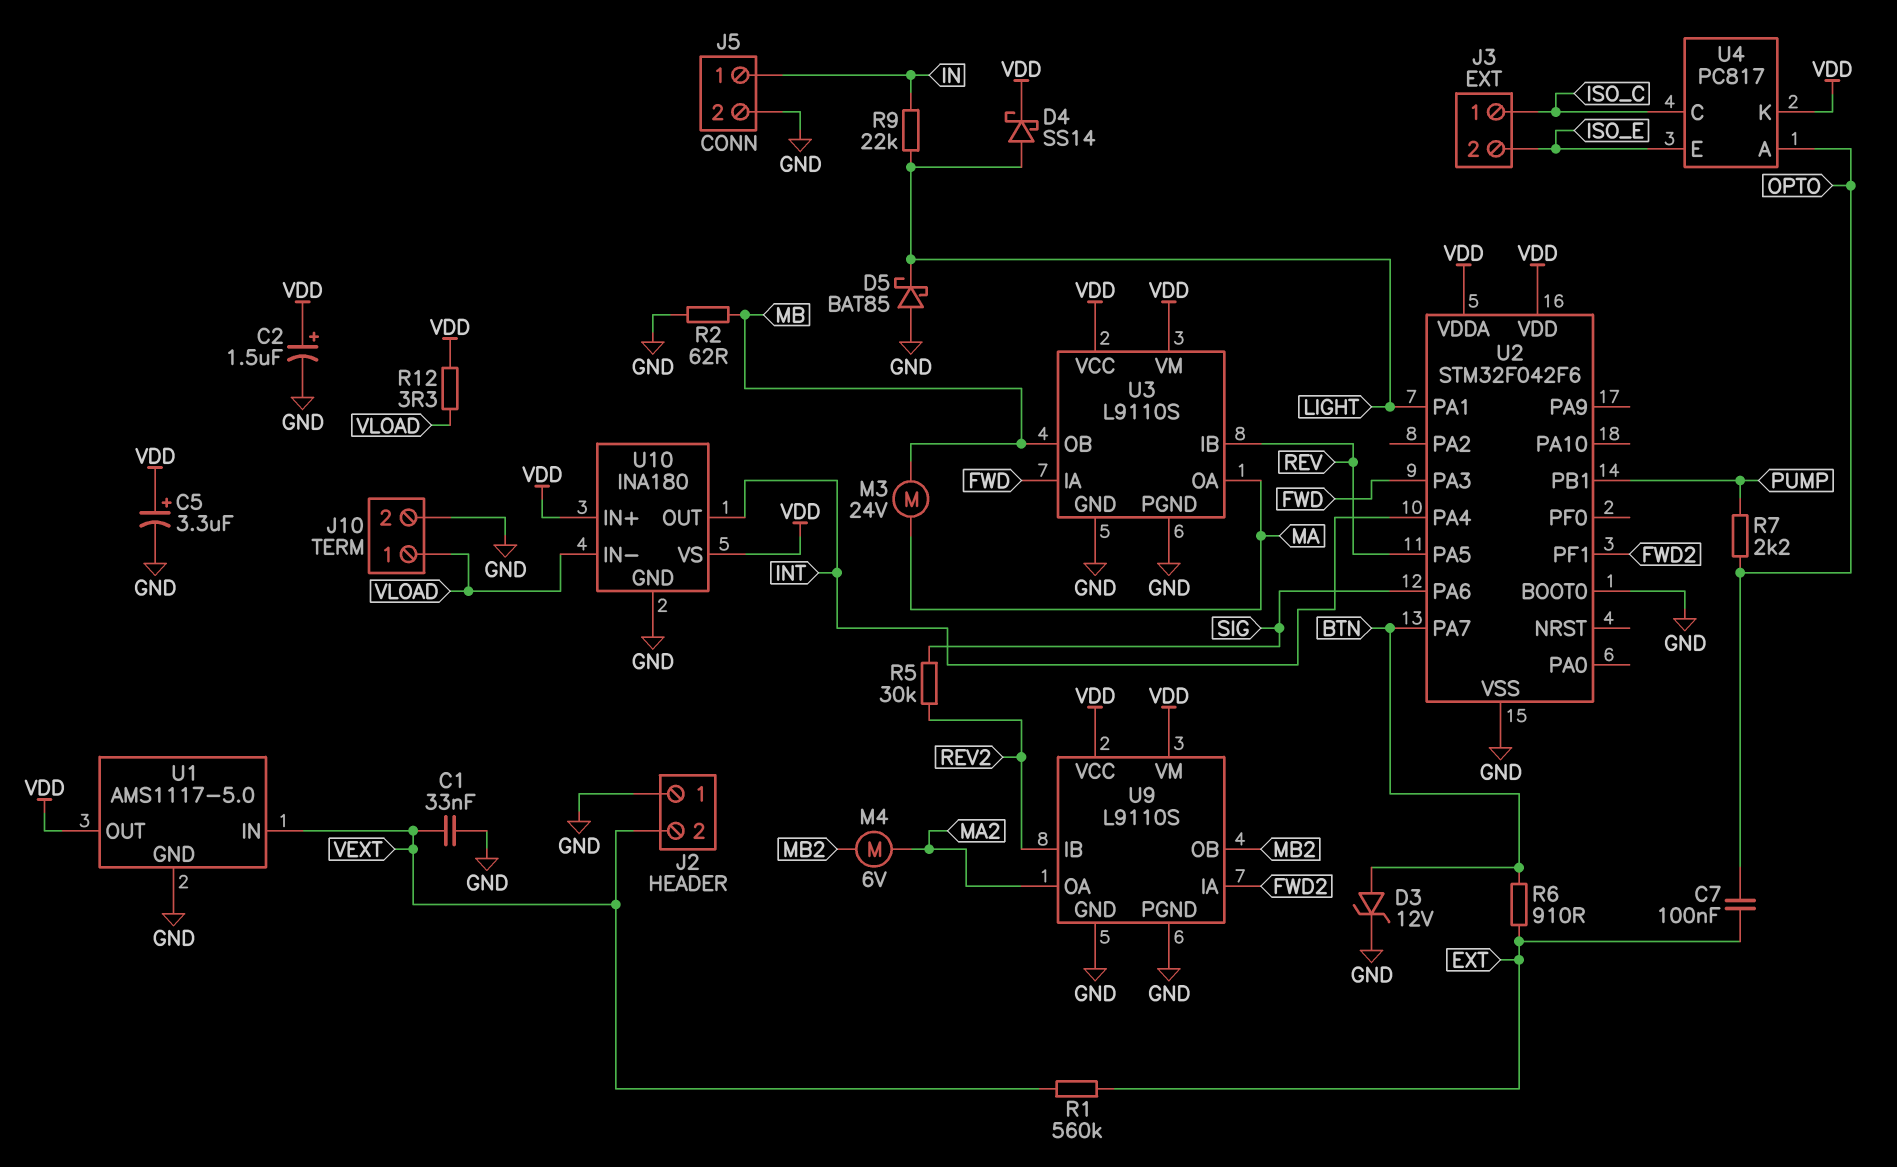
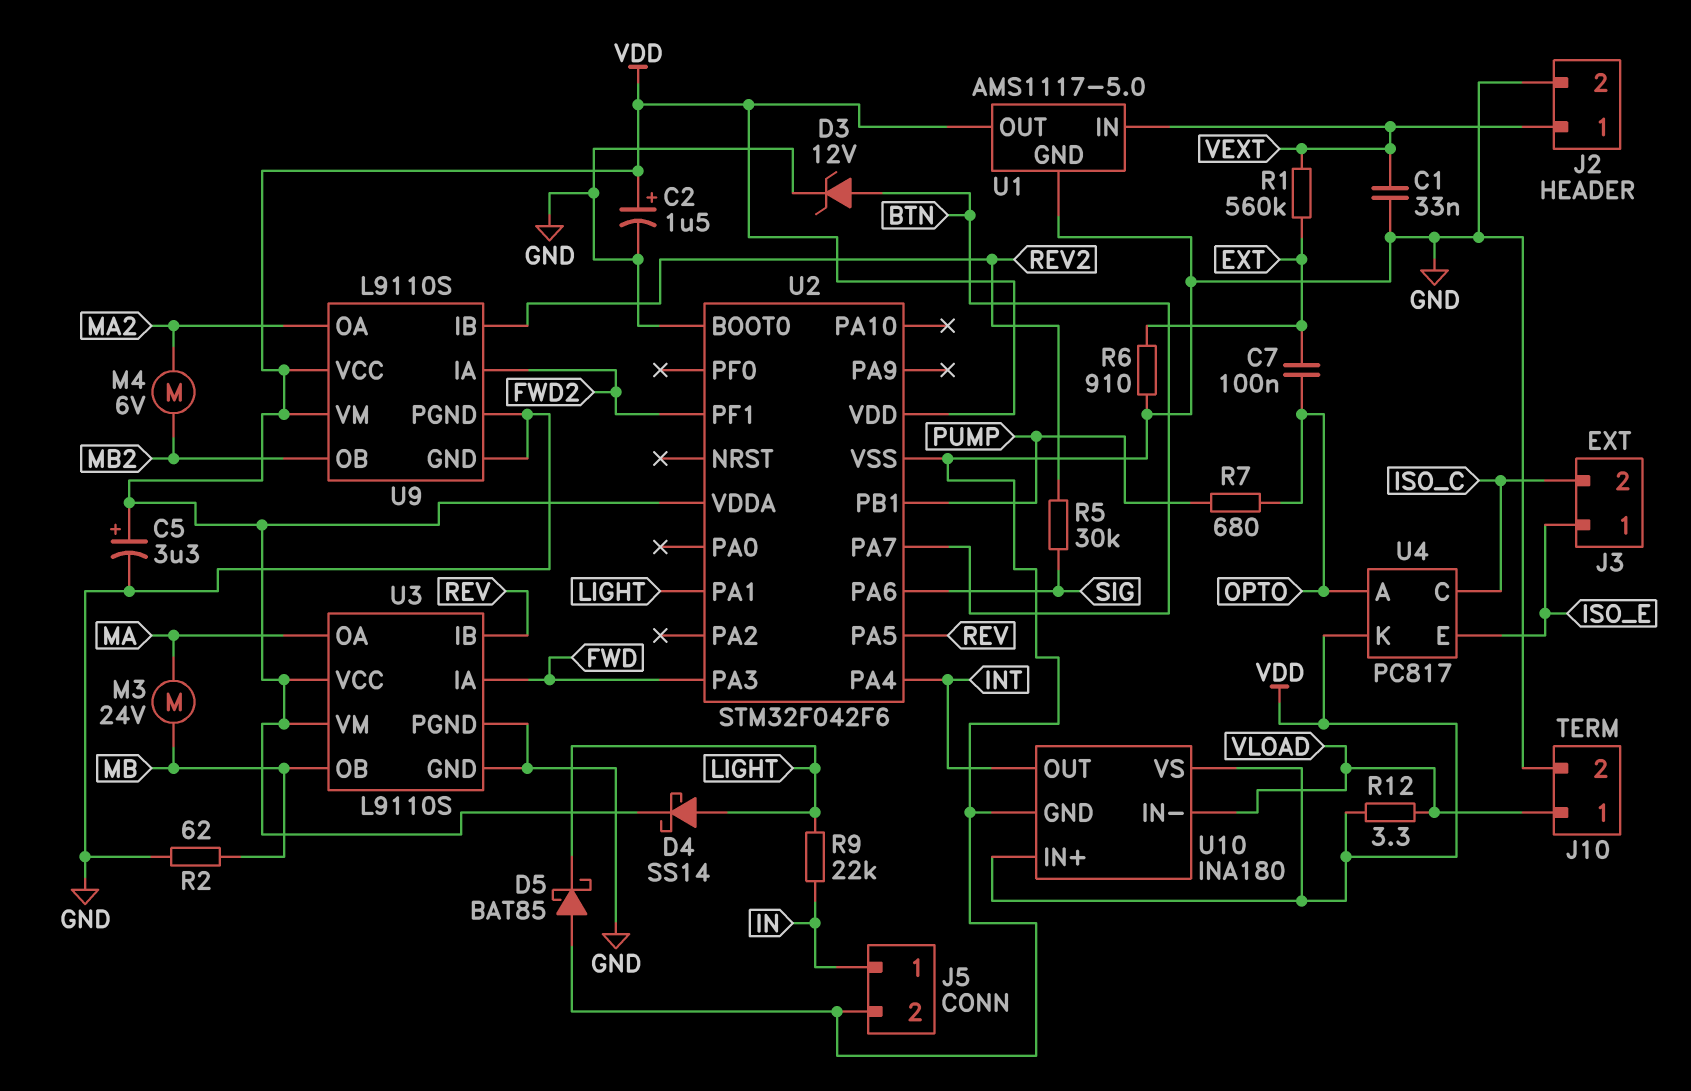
J2 pin 1: GND -> VEXT
J2 pin 2: VEXT -> GND
J3 pin 1: ISO_C -> ISO_E
J3 pin 2: ISO_E -> ISO_C
R6: 910 (BTN, EXT) -> 910 (EXT, GND)
R7: 2.2k (OPTO, PUMP) -> 680 (OPTO, PUMP)

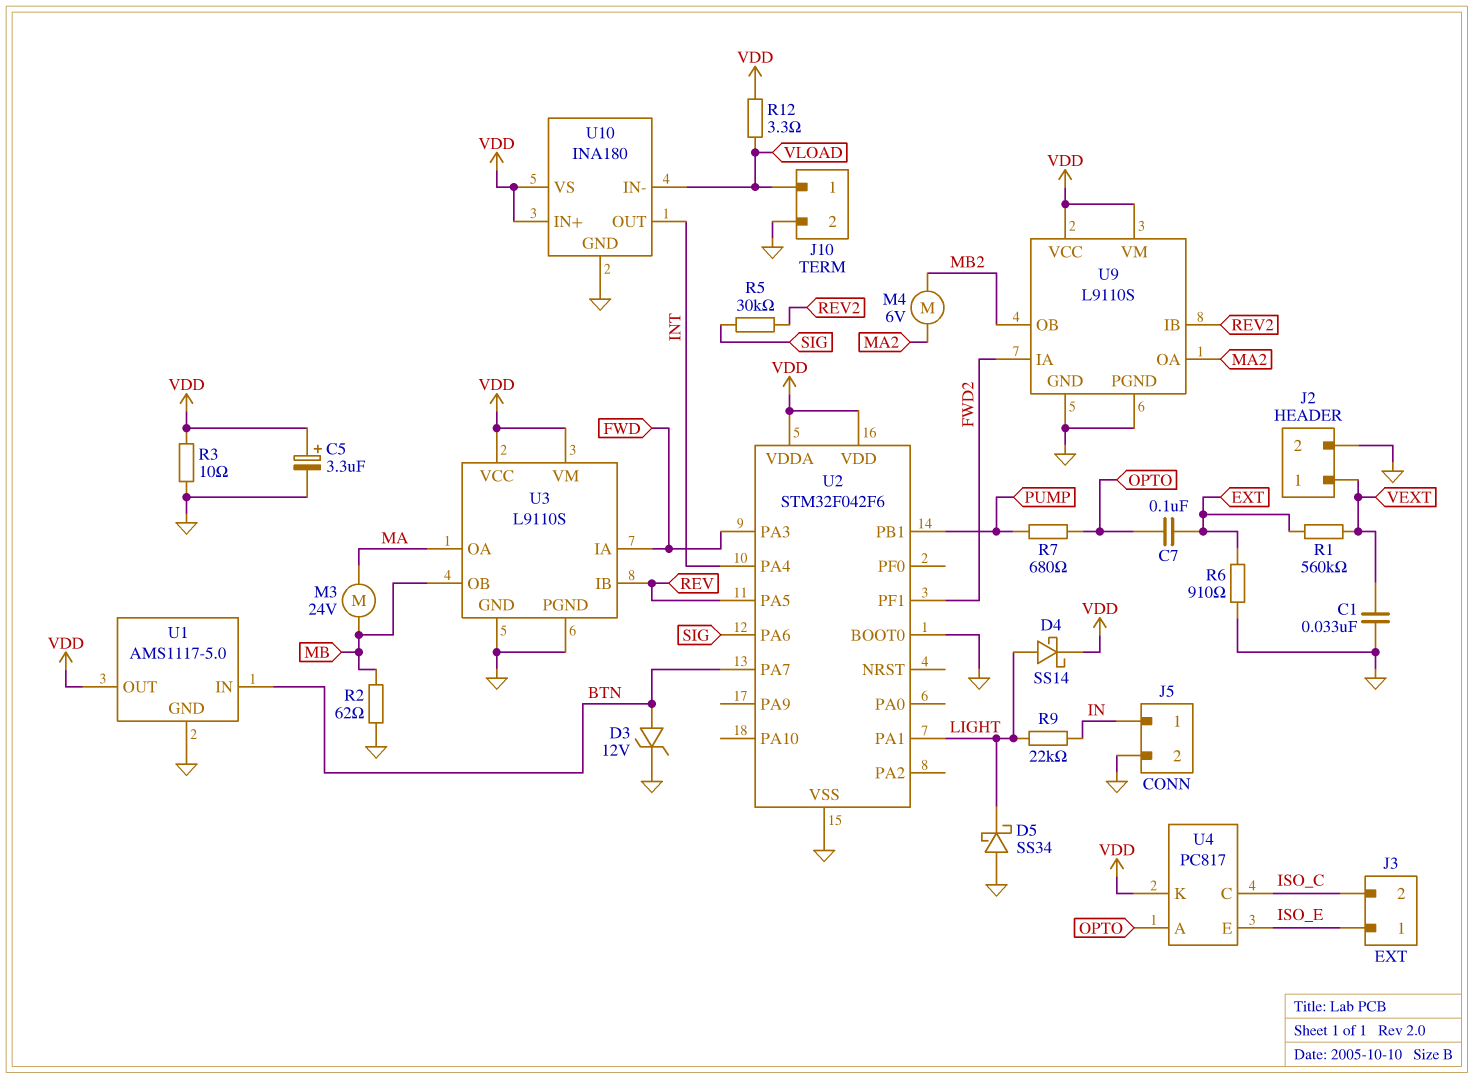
C2: 1.5uF (plus VDD, minus GND) -> none
D5: schottky BAT85 (A GND, K LIGHT) -> schottky SS34 (A GND, K LIGHT)
R3: none -> 10 (GND, VDD)
U1 pin IN: VEXT -> BTN

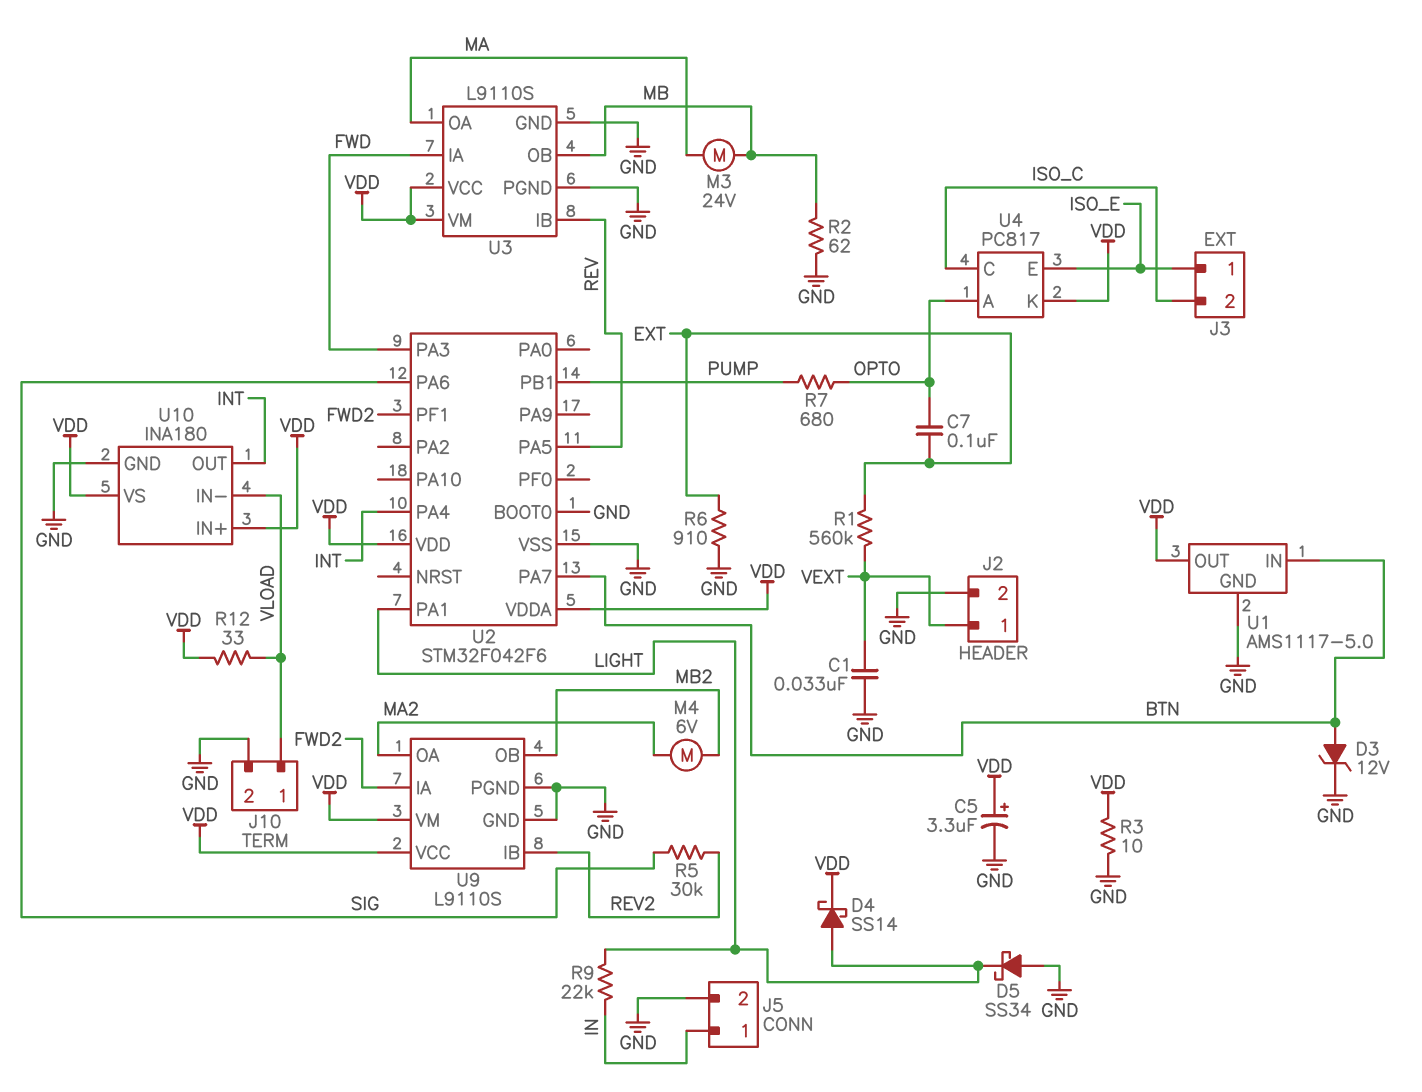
R12: 3.3 (VDD, VLOAD) -> 33 (VDD, VLOAD)

